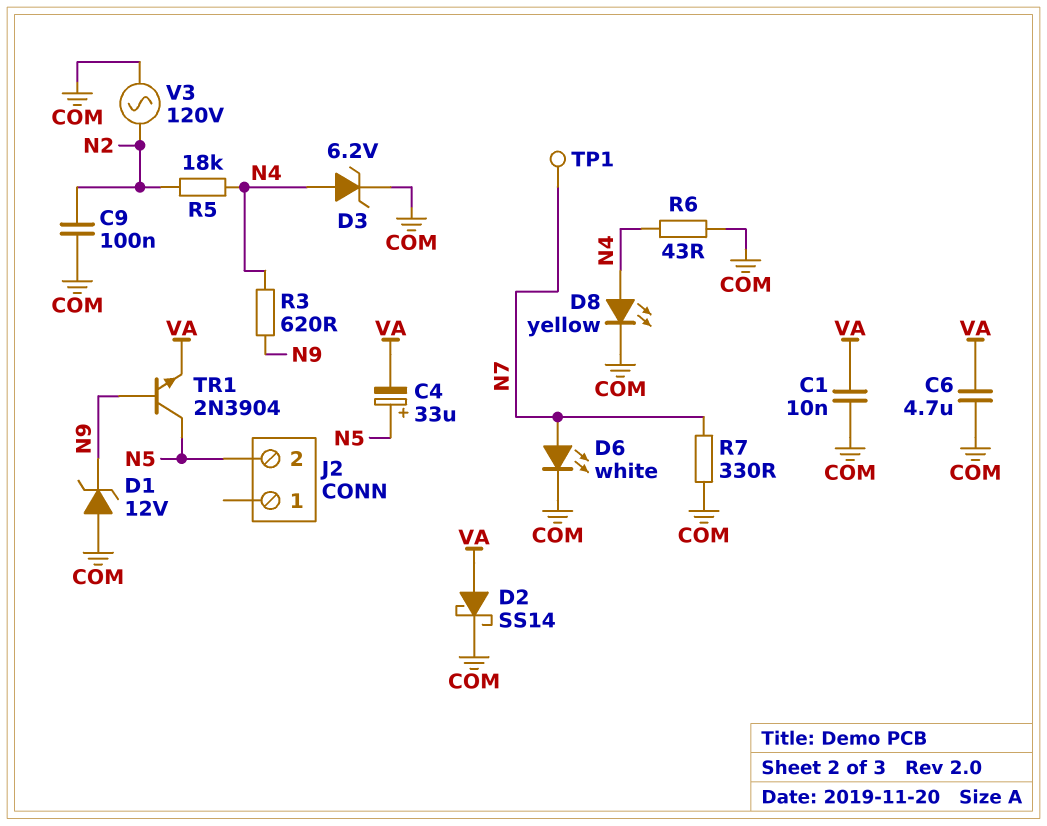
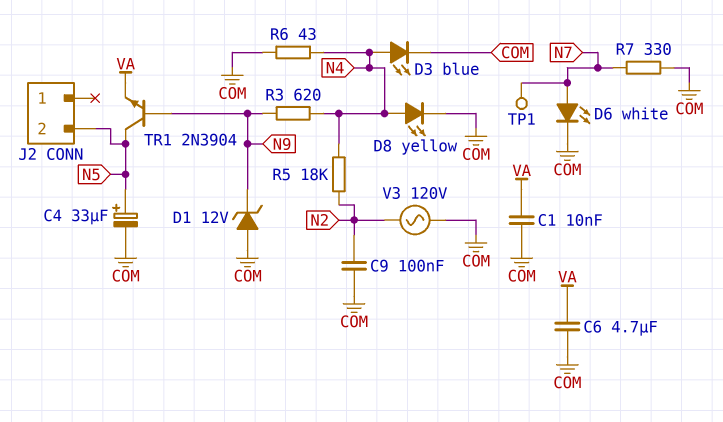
C4: 33uF (plus N5, minus VA) -> 33uF (plus N5, minus COM)
D2: schottky SS14 (A VA, K COM) -> none
D3: zener 6.2V (A N4, K COM) -> LED blue (A N4, K COM)

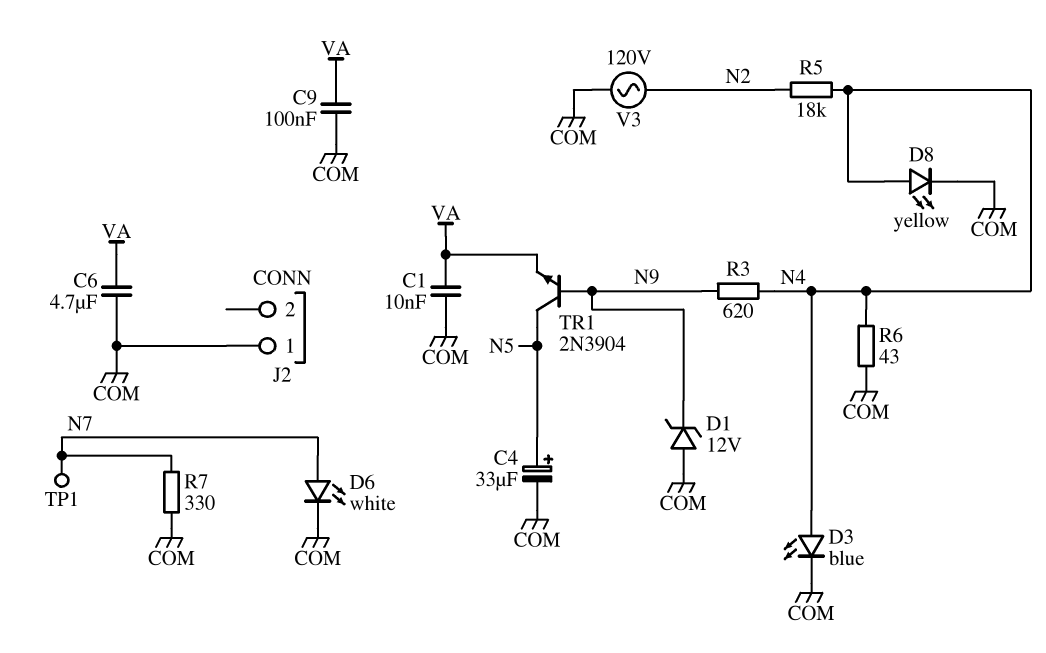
C9: 100nF (COM, N2) -> 100nF (COM, VA)
J2 pin 1: none -> COM
J2 pin 2: N5 -> none

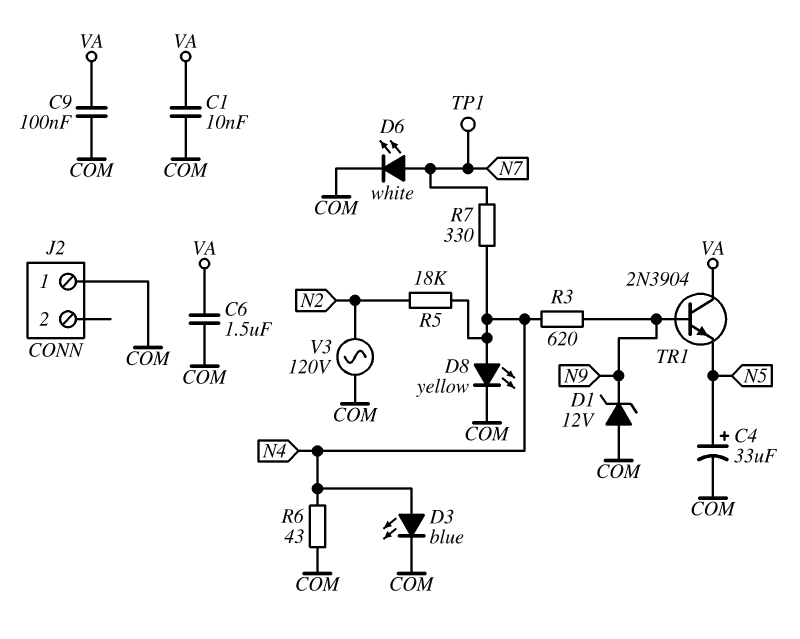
C6: 4.7uF (COM, VA) -> 1.5uF (COM, VA)
R7: 330 (COM, N7) -> 330 (N4, N7)
TR1: NPN 2N3904 (B N9, C N5, E VA) -> NPN 2N3904 (B N9, C VA, E N5)

